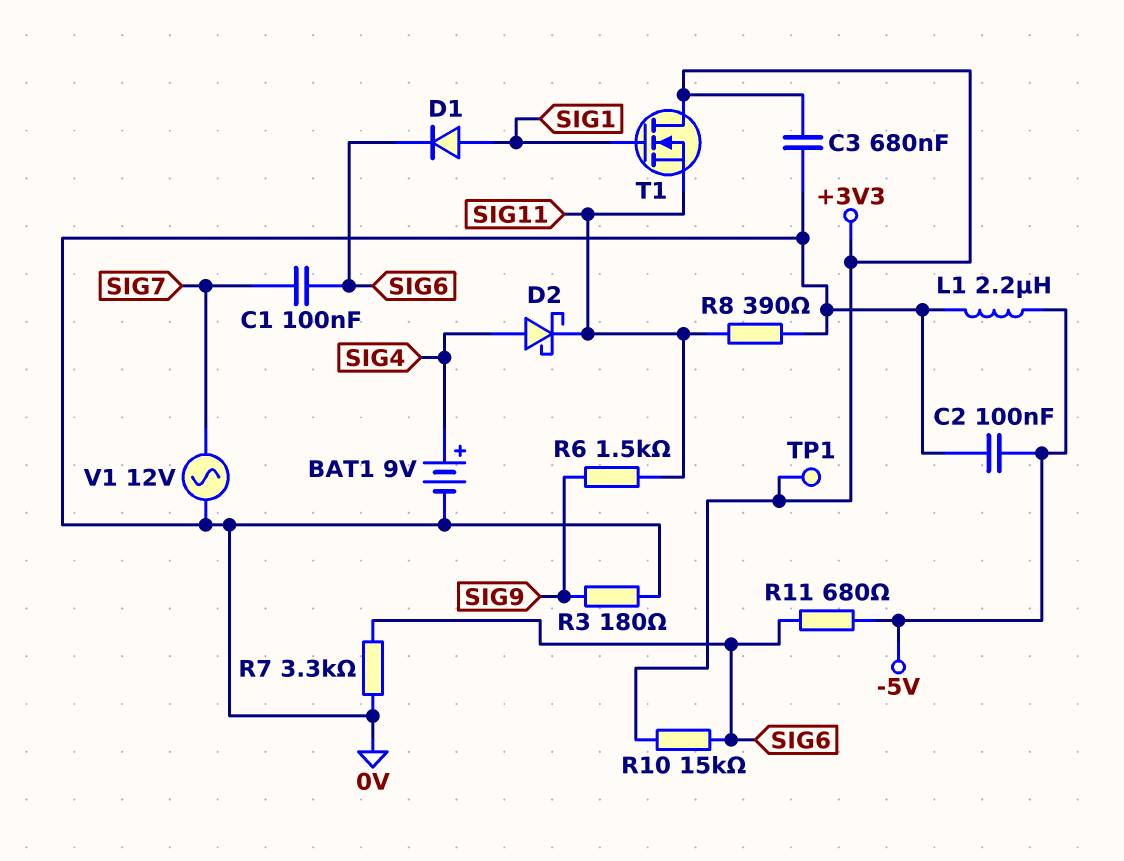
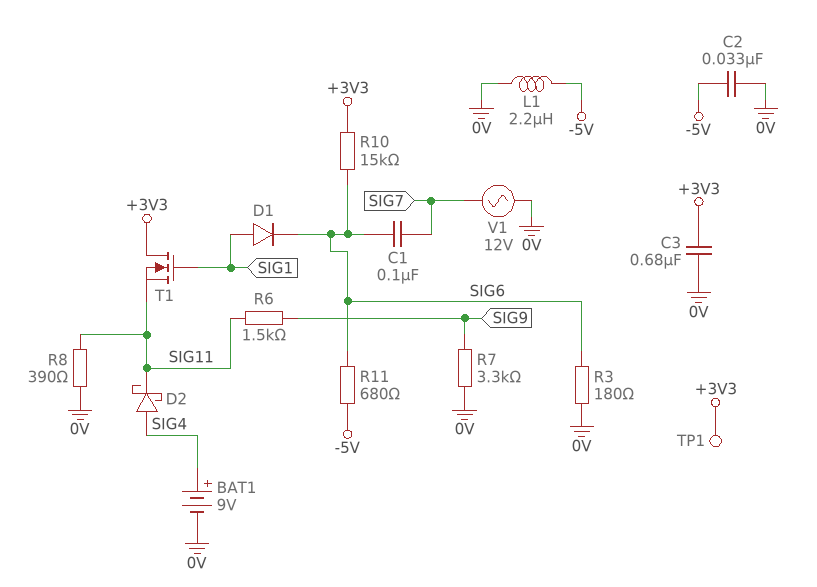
C2: 100nF (-5V, 0V) -> 33nF (-5V, 0V)
R3: 180 (0V, SIG9) -> 180 (0V, SIG6)
R7: 3.3k (0V, SIG6) -> 3.3k (0V, SIG9)

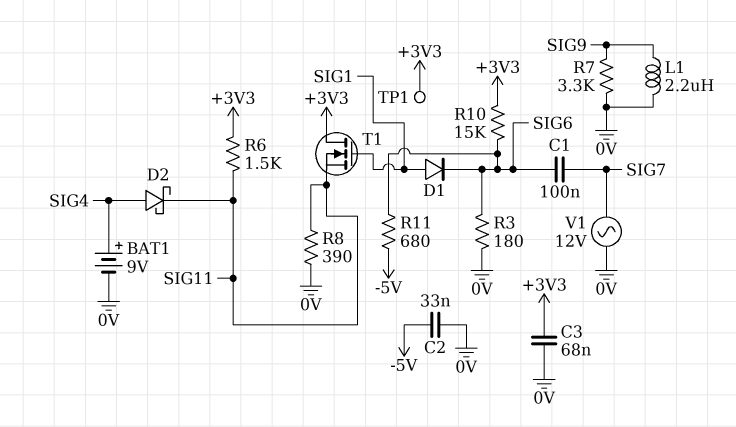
C3: 680nF (+3V3, 0V) -> 68nF (+3V3, 0V)
L1: 2.2uH (-5V, 0V) -> 2.2uH (0V, SIG9)
R6: 1.5k (SIG9, SIG11) -> 1.5k (+3V3, SIG11)

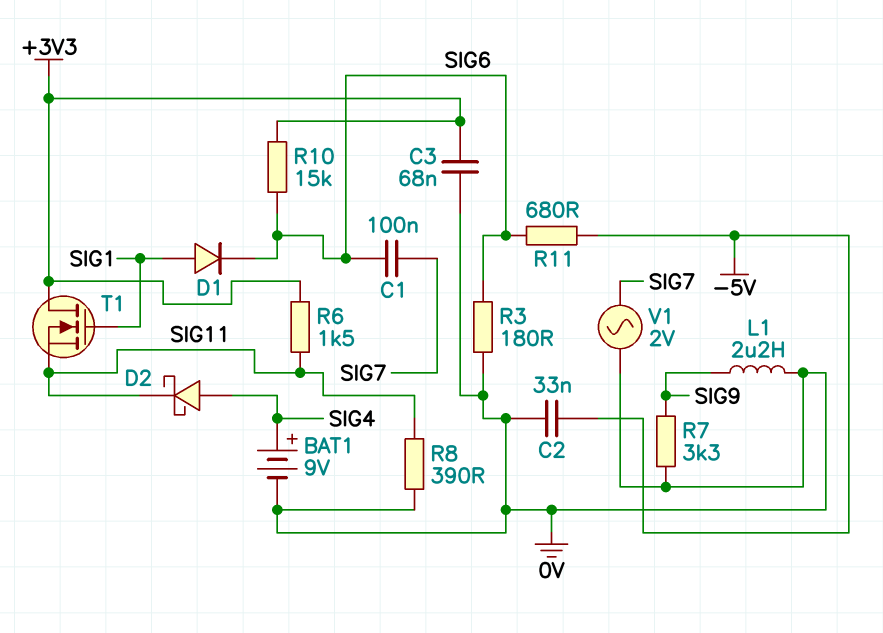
TP1: test point (+3V3) -> none
V1: AC 12V (0V, SIG7) -> AC 2V (0V, SIG7)

